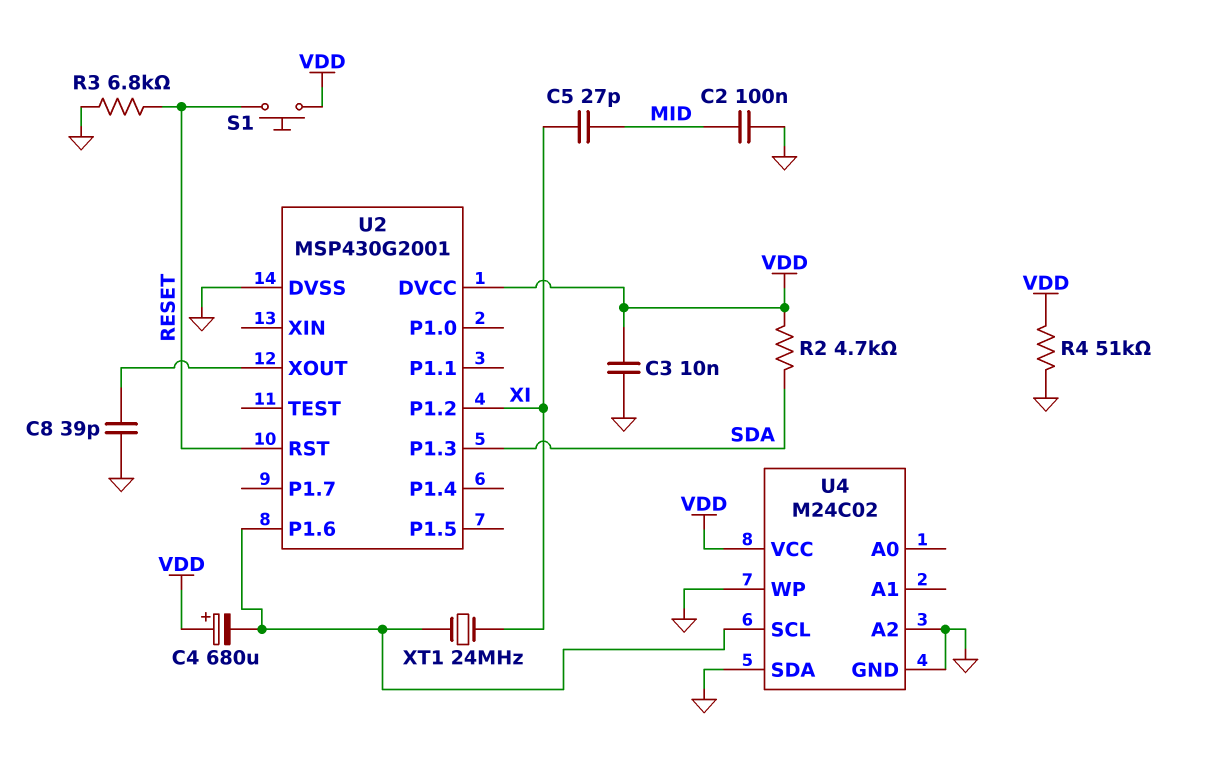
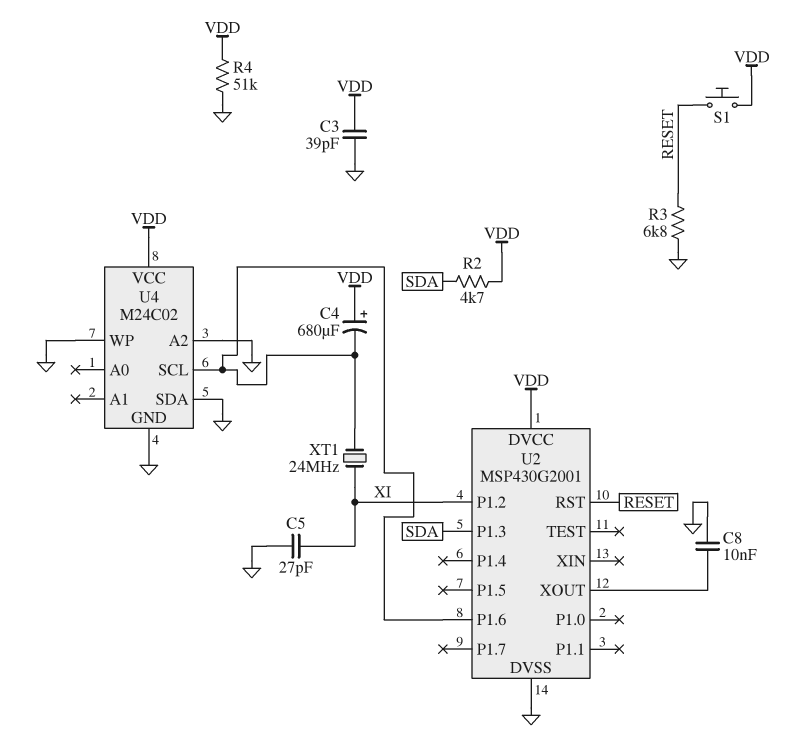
C2: 100nF (GND, MID) -> none
C3: 10nF (GND, VDD) -> 39pF (GND, VDD)
C5: 27pF (MID, XI) -> 27pF (GND, XI)
C8: 39pF (GND, U2/XOUT) -> 10nF (GND, U2/XOUT)

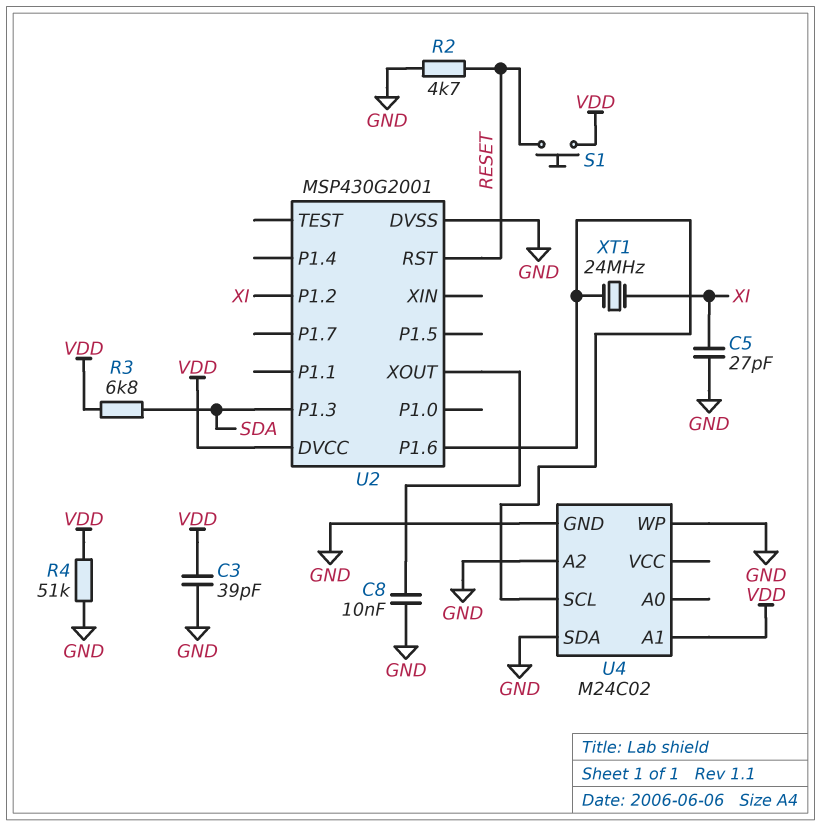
C4: 680uF (plus VDD, minus U2/P1.6) -> none
R2: 4.7k (SDA, VDD) -> 4.7k (GND, RESET)
R3: 6.8k (GND, RESET) -> 6.8k (SDA, VDD)
U4 pin A1: none -> VDD
U4 pin VCC: VDD -> none

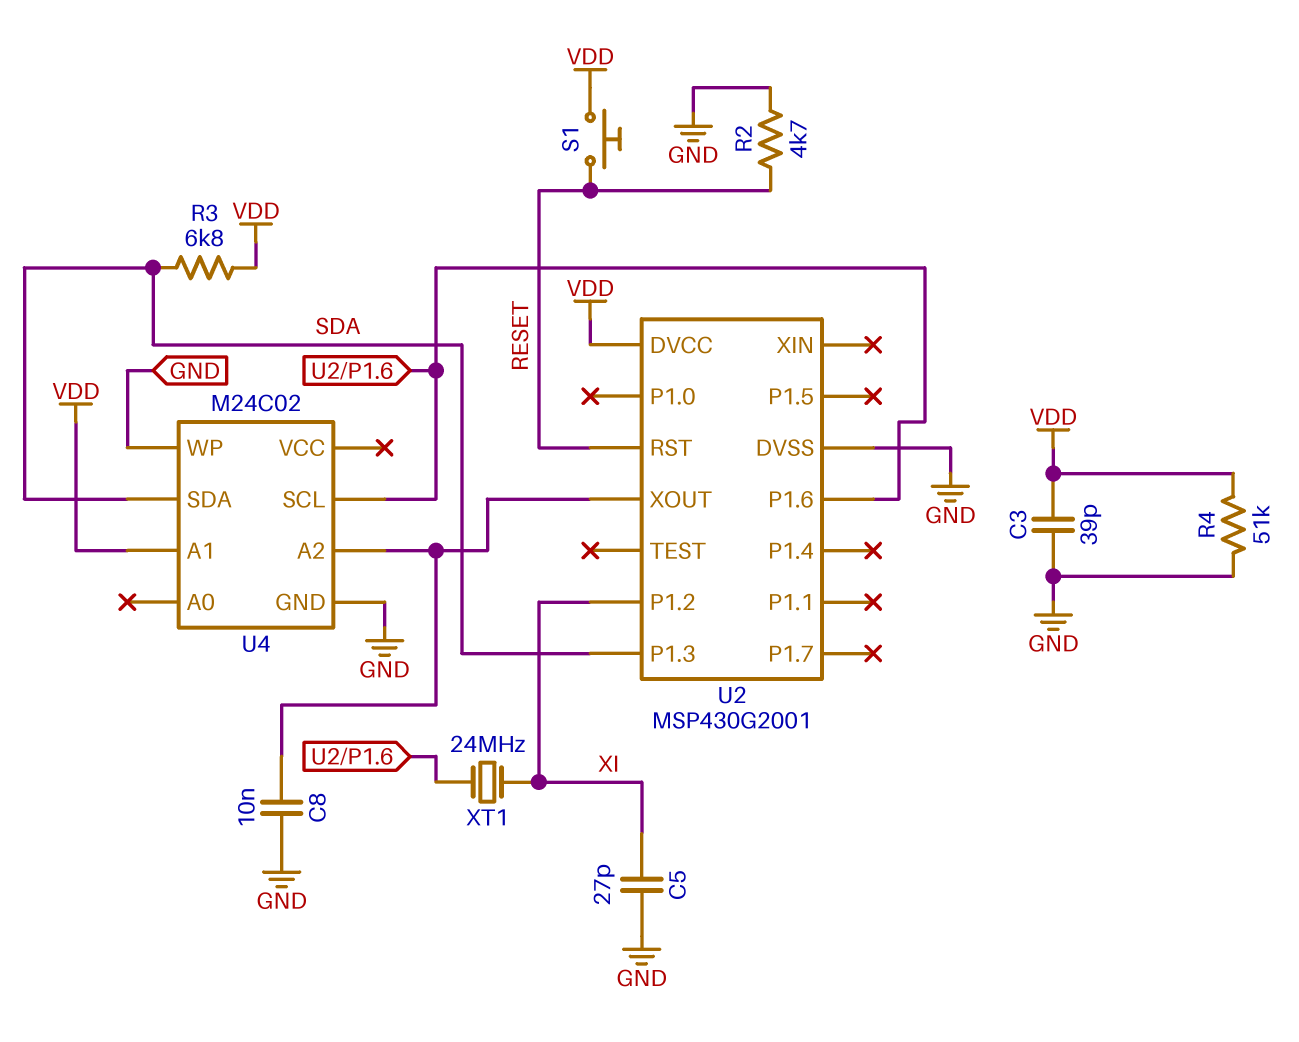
U4 pin A2: GND -> U2/XOUT
U4 pin SDA: GND -> SDA

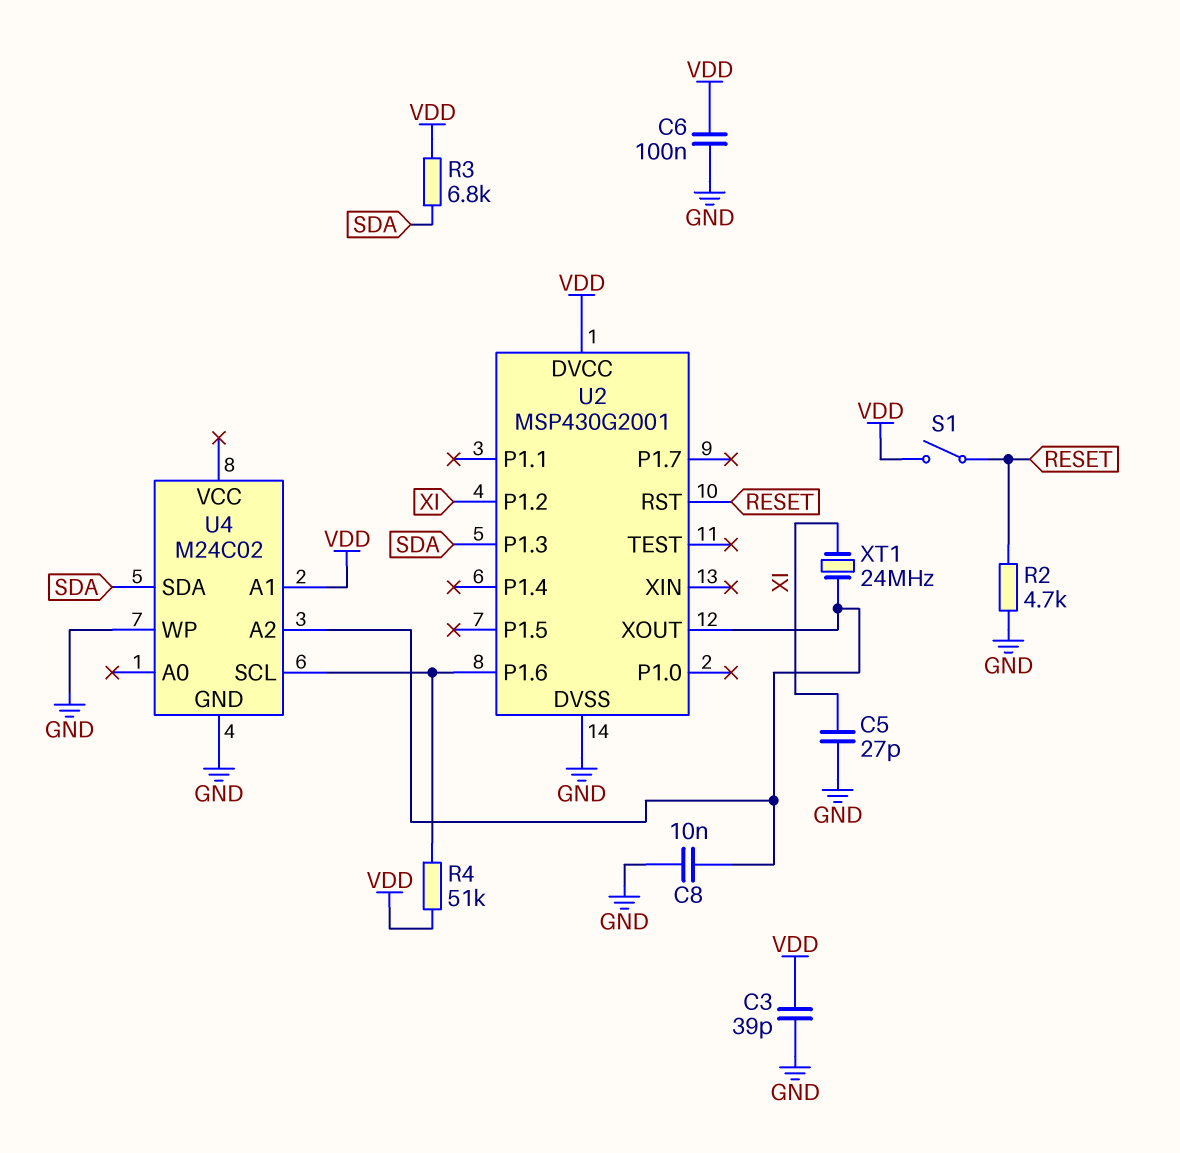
C6: none -> 100nF (GND, VDD)
R4: 51k (GND, VDD) -> 51k (U2/P1.6, VDD)
S1: button (RESET, VDD) -> switch (RESET, VDD)
XT1: 24MHz (U2/P1.6, XI) -> 24MHz (U2/XOUT, XI)

